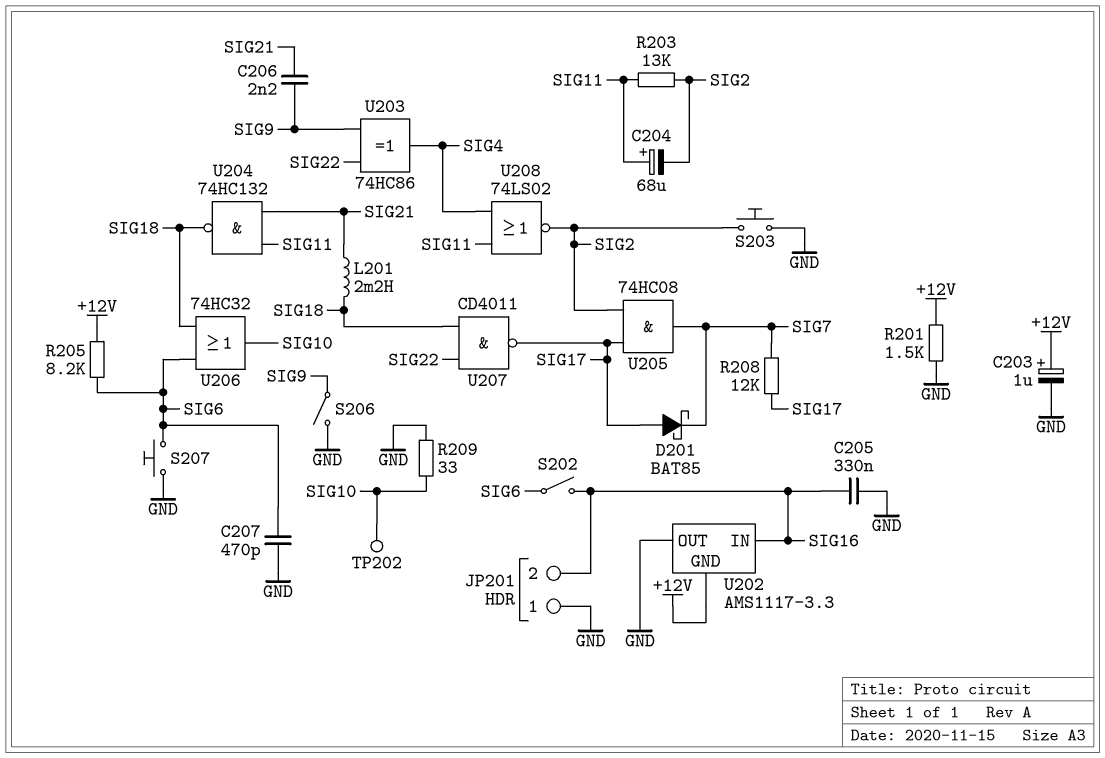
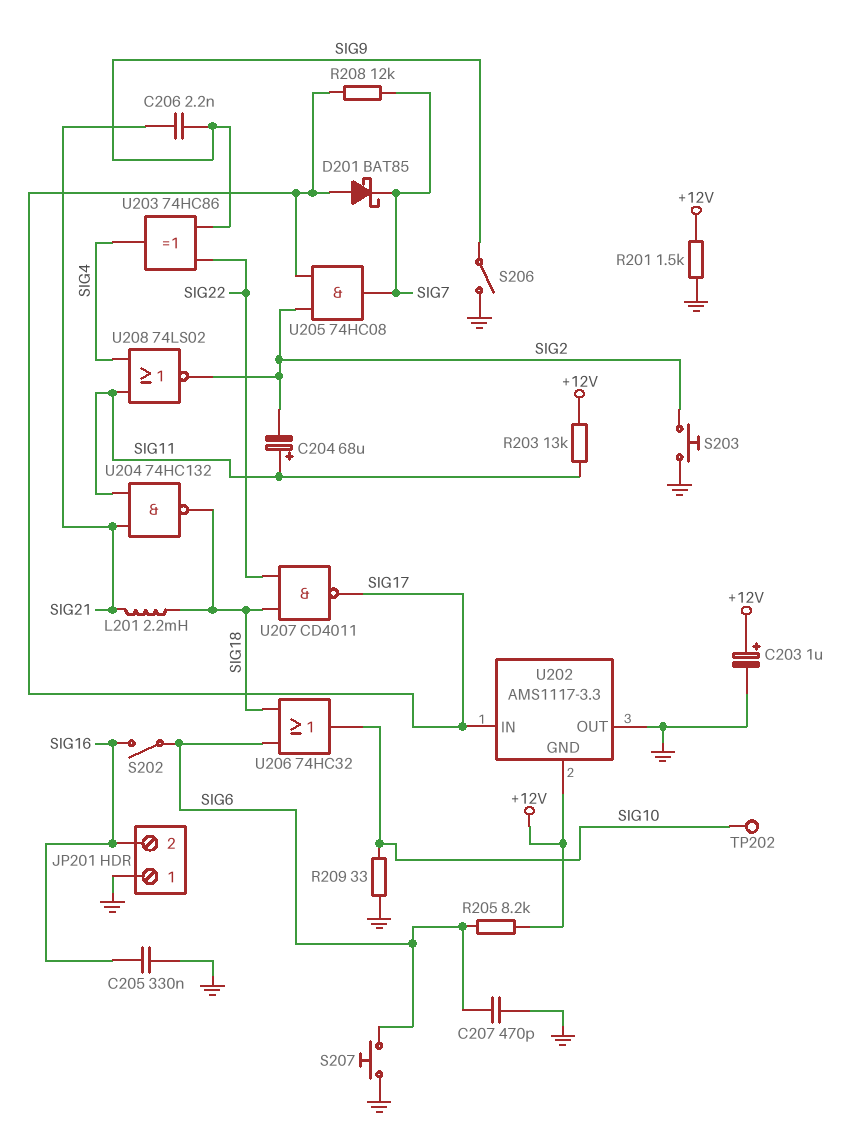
R203: 13k (SIG2, SIG11) -> 13k (+12V, SIG11)
U202 pin IN: SIG16 -> SIG17

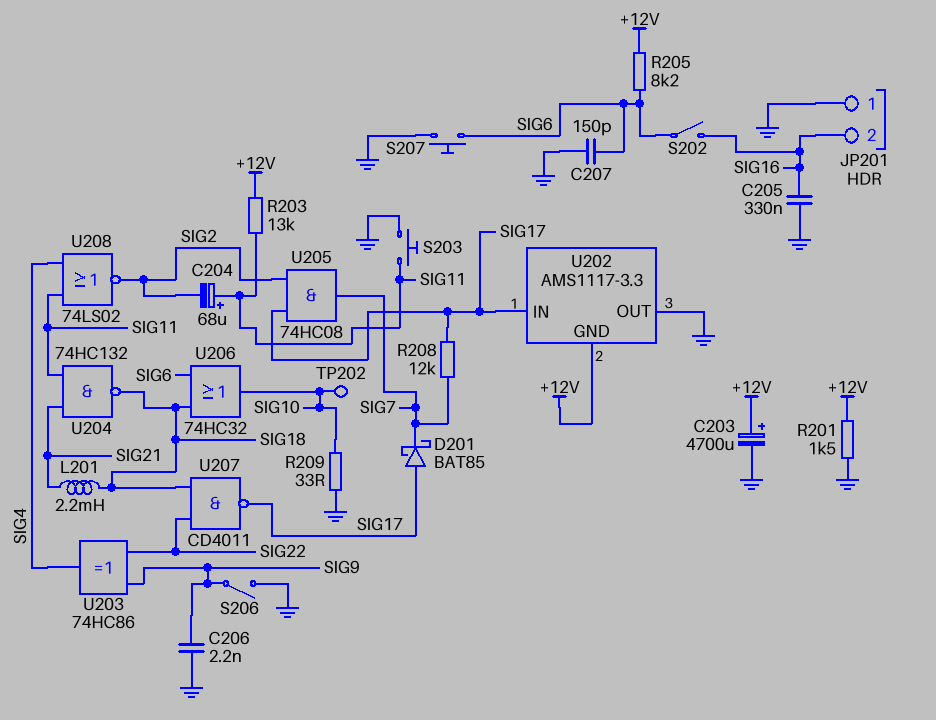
C203: 1uF (plus +12V, minus GND) -> 4700uF (plus +12V, minus GND)
C206: 2.2nF (SIG9, SIG21) -> 2.2nF (GND, SIG9)
C207: 470pF (GND, SIG6) -> 150pF (GND, SIG6)
S203: button (GND, SIG2) -> button (GND, SIG11)

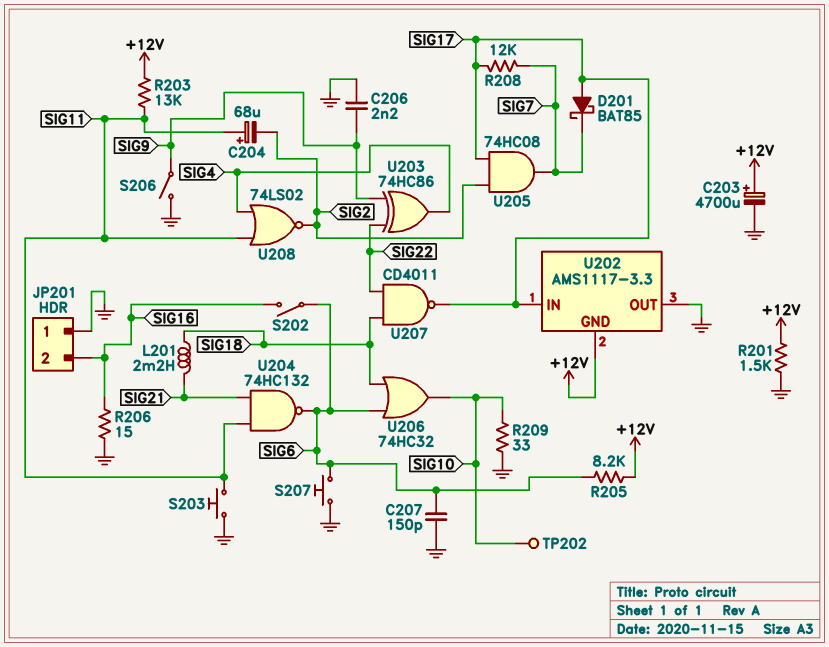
C205: 330nF (GND, SIG16) -> none
R206: none -> 15 (GND, SIG16)
U204: NAND 74HC132 (in SIG11, in SIG21, out SIG18) -> NAND 74HC132 (in SIG11, in SIG21, out SIG6)

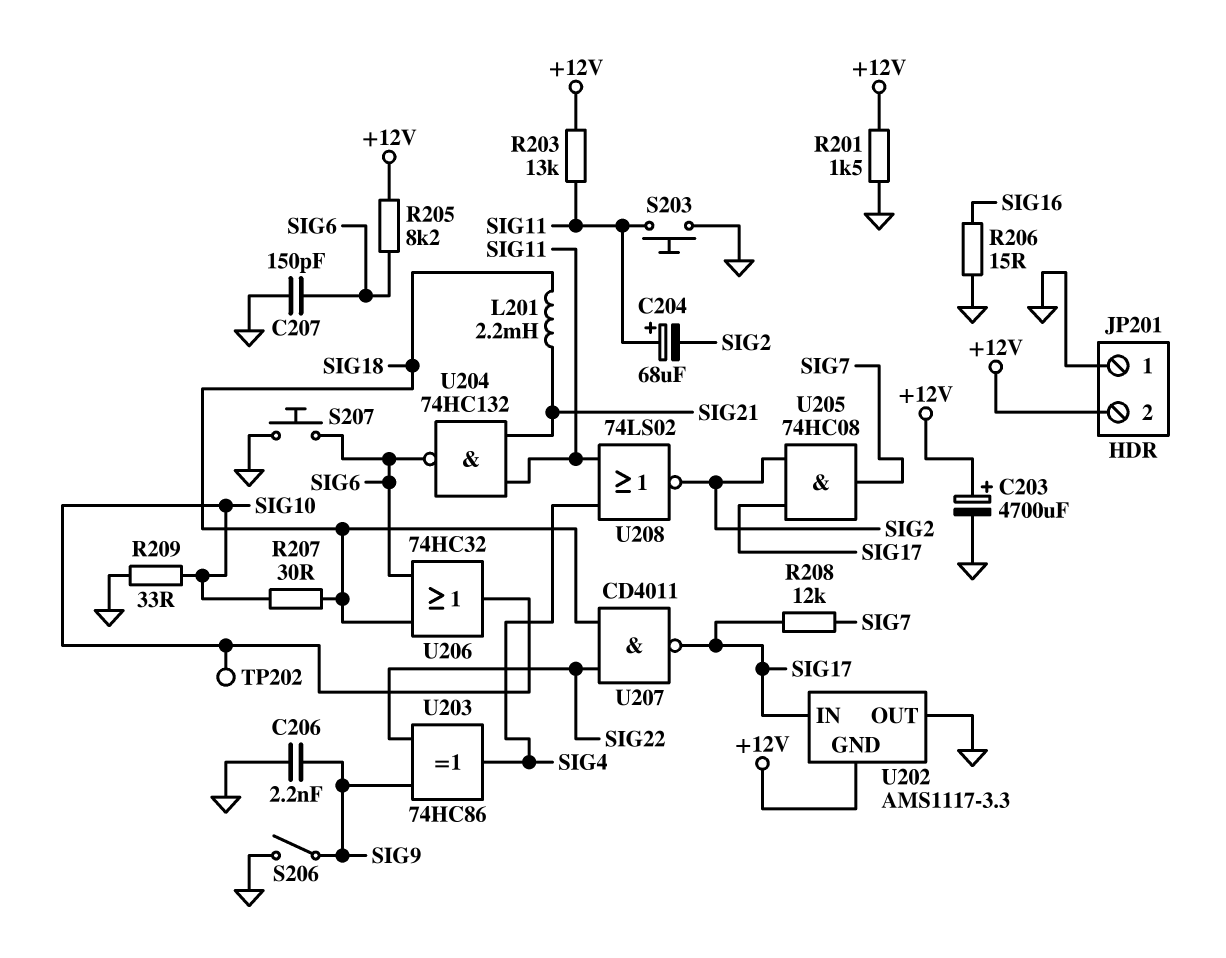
D201: schottky BAT85 (A SIG17, K SIG7) -> none
JP201 pin 2: SIG16 -> +12V
R207: none -> 30 (SIG10, SIG18)
S202: switch (SIG6, SIG16) -> none

